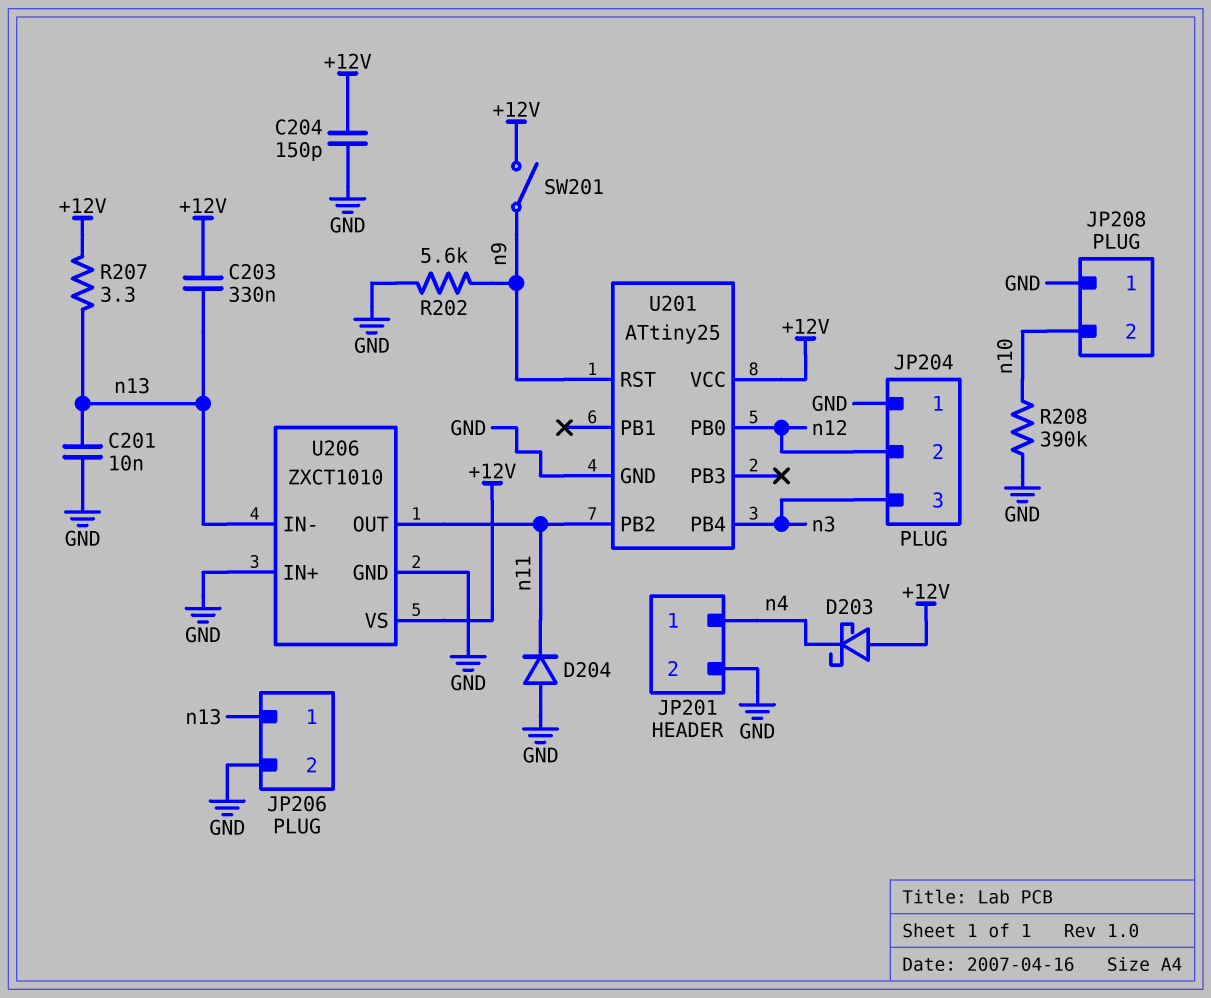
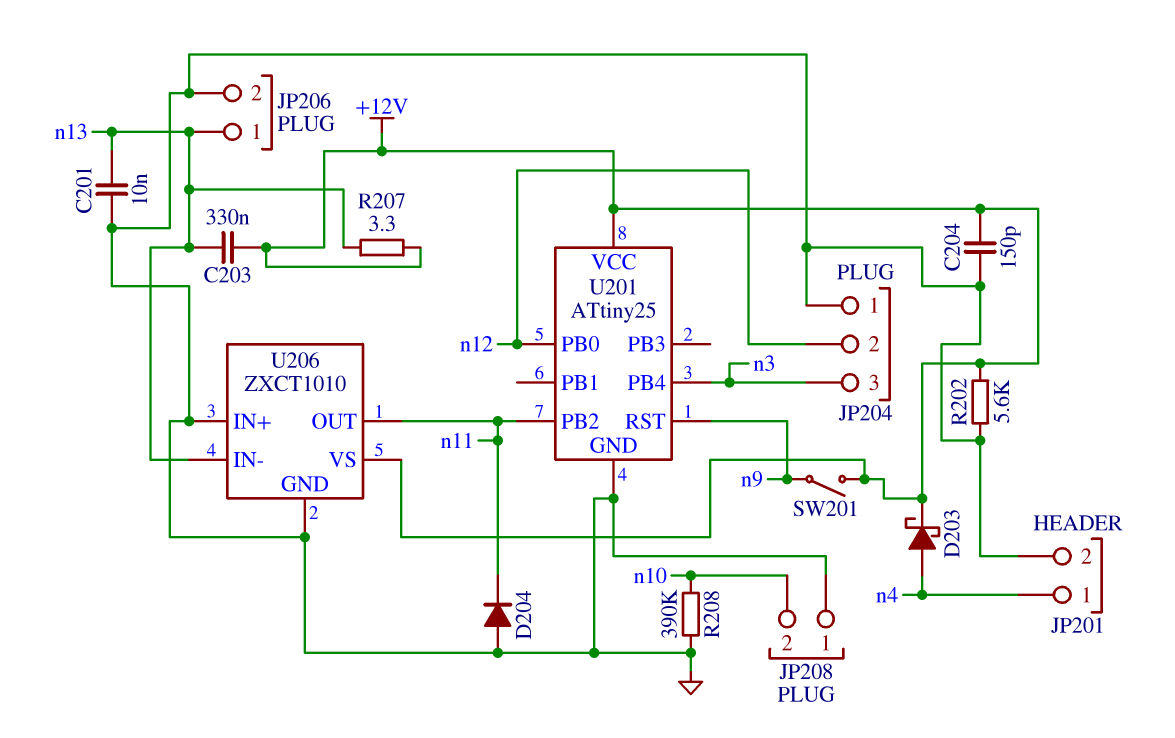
D203: schottky (A +12V, K n4) -> schottky (A n4, K +12V)
R202: 5.6k (GND, n9) -> 5.6k (+12V, GND)

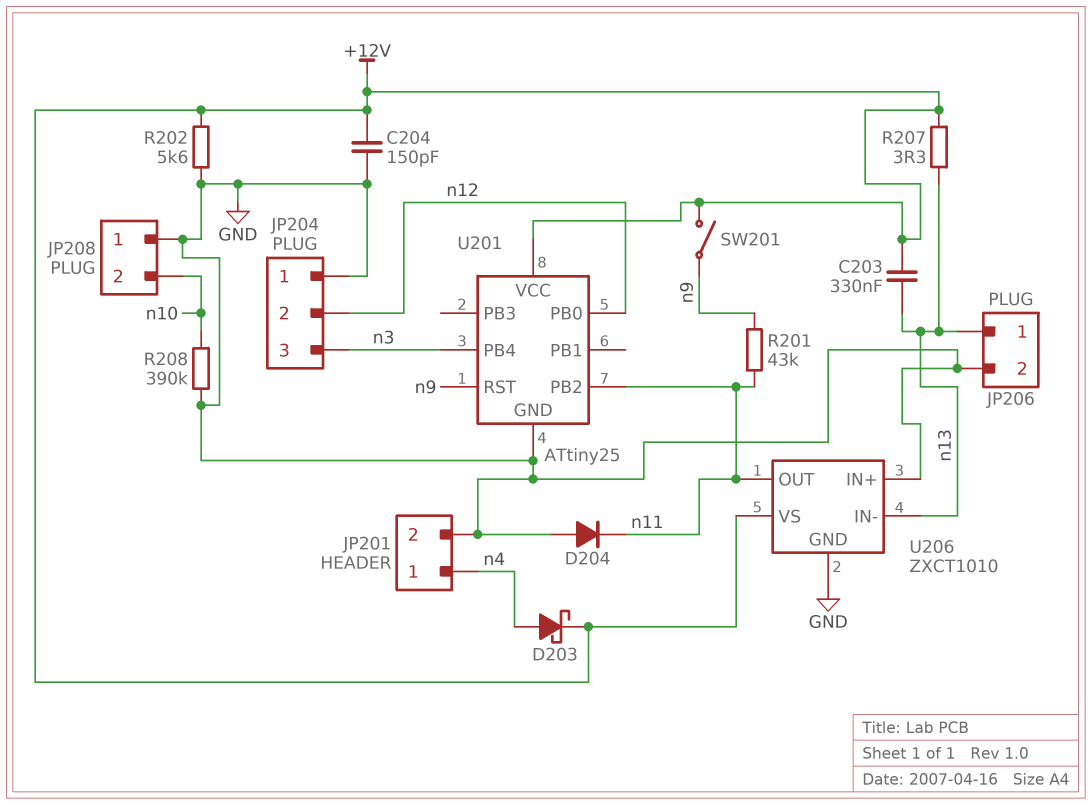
C201: 10nF (GND, n13) -> none
R201: none -> 43k (n9, n11)

